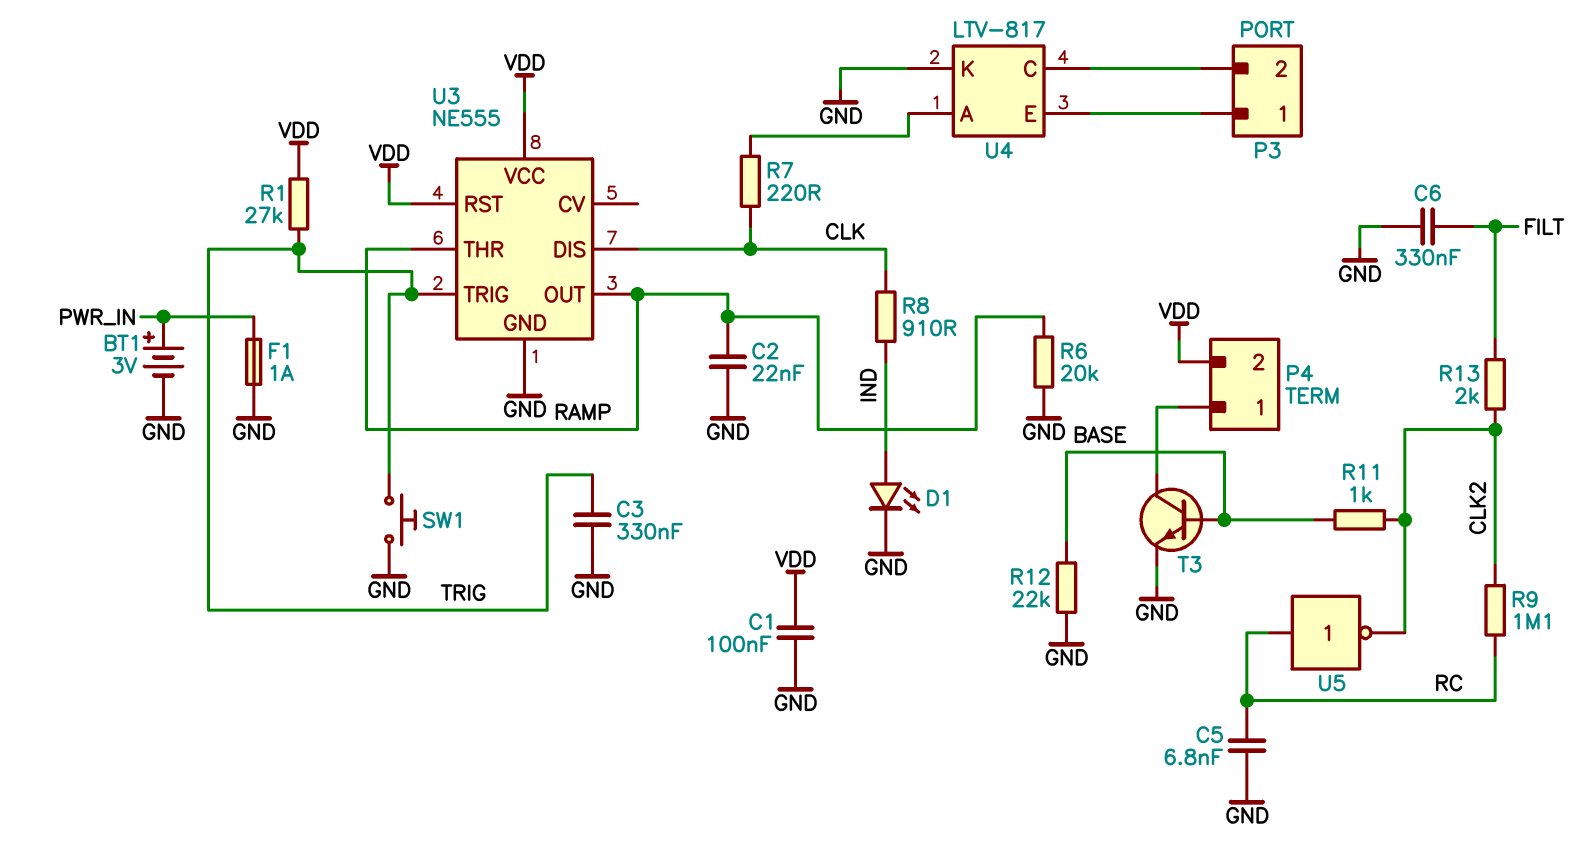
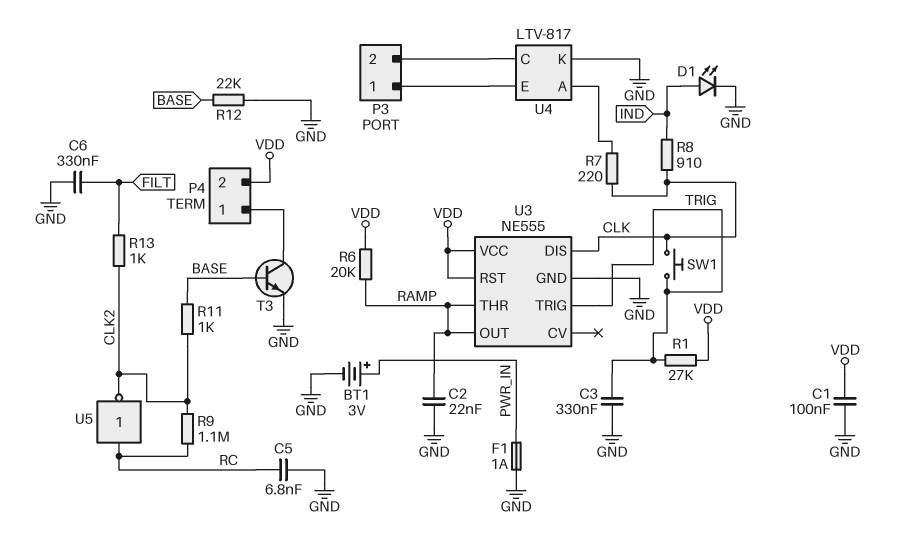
R6: 20k (GND, RAMP) -> 20k (RAMP, VDD)
R13: 2k (CLK2, FILT) -> 1k (CLK2, FILT)
SW1: button (GND, TRIG) -> button (CLK, TRIG)

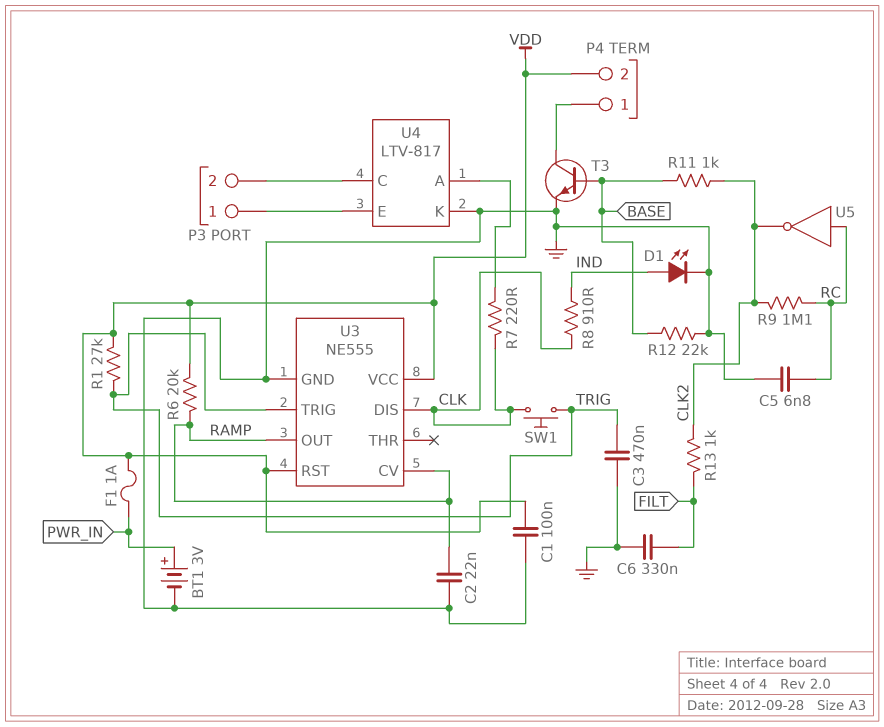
C3: 330nF (GND, TRIG) -> 470nF (GND, TRIG)
F1: 1A (GND, PWR_IN) -> 1A (PWR_IN, VDD)
U3 pin CV: none -> RAMP
U3 pin THR: RAMP -> none

